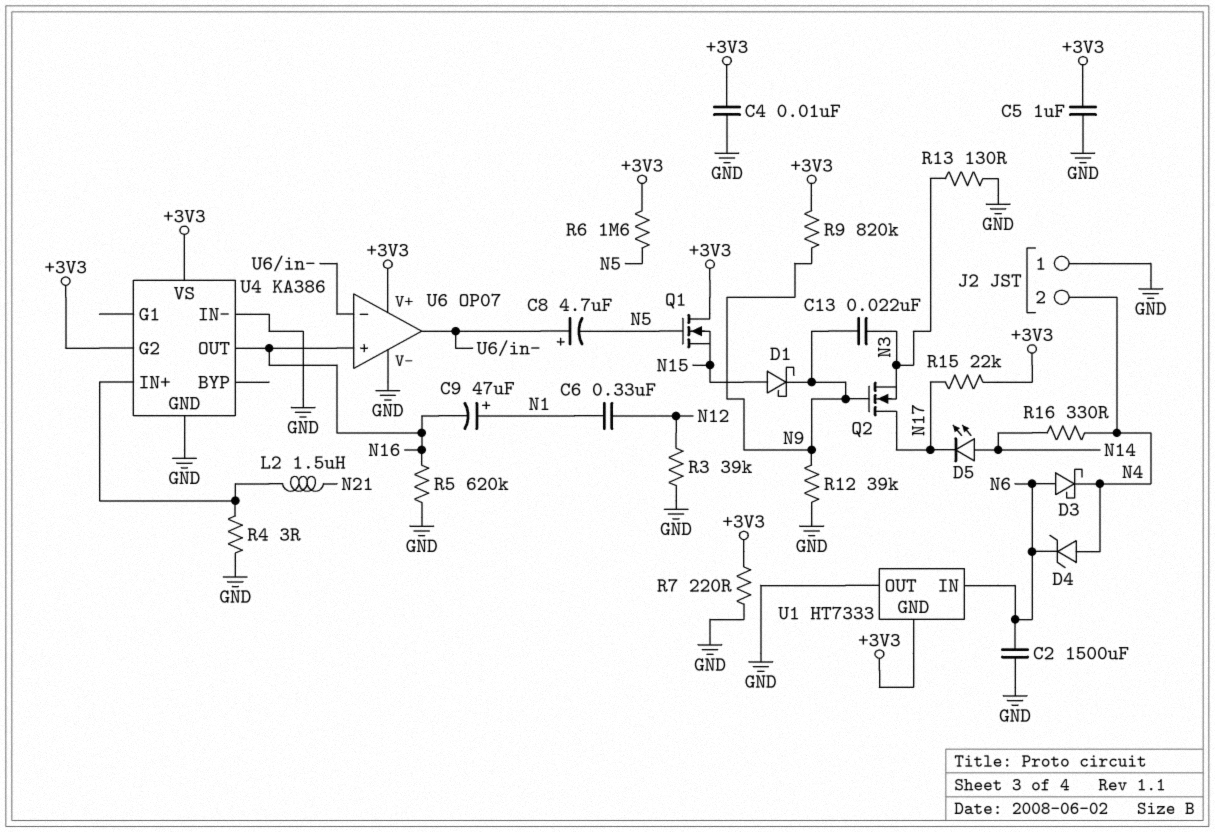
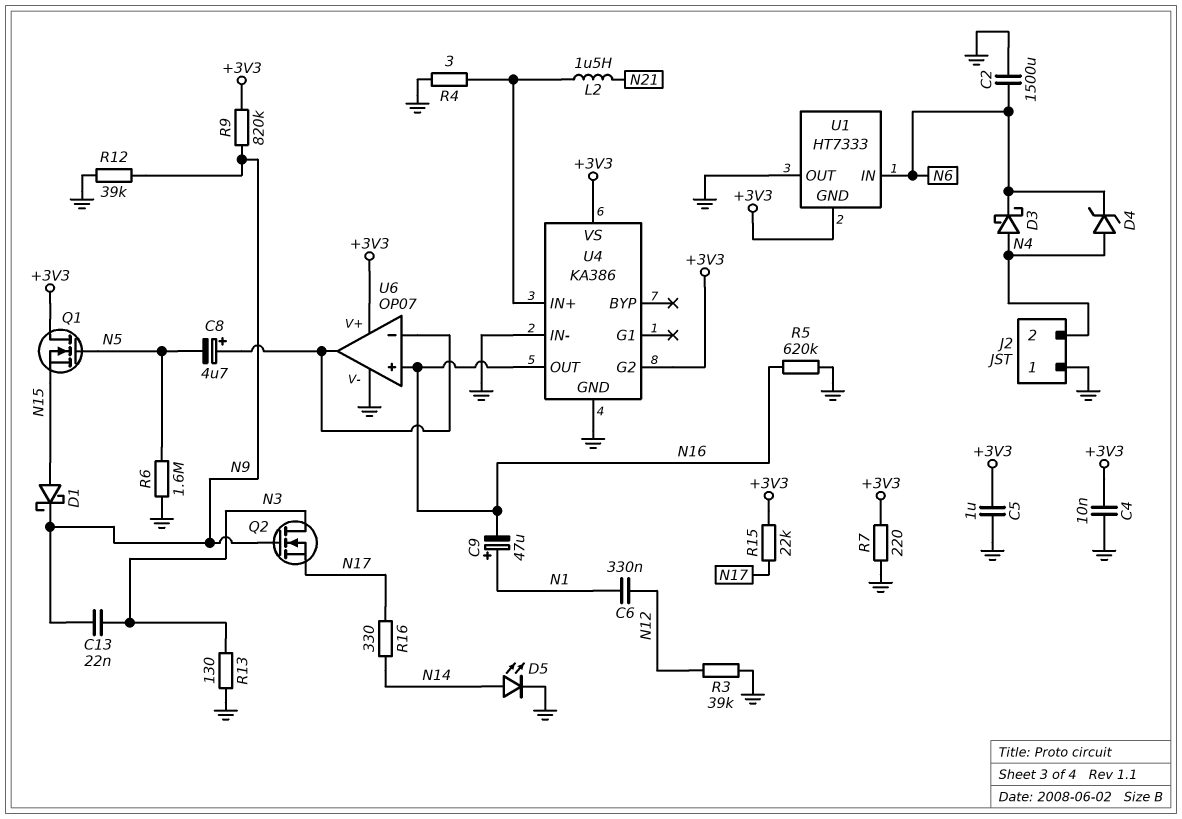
D3: schottky (A N6, K N4) -> schottky (A N4, K N6)
D5: LED (A N14, K N17) -> LED (A N14, K GND)
Q2: NMOS (G N9, D N17, S N3) -> NMOS (G N9, D N3, S N17)
R6: 1.6M (+3V3, N5) -> 1.6M (GND, N5)
R16: 330 (N4, N14) -> 330 (N14, N17)

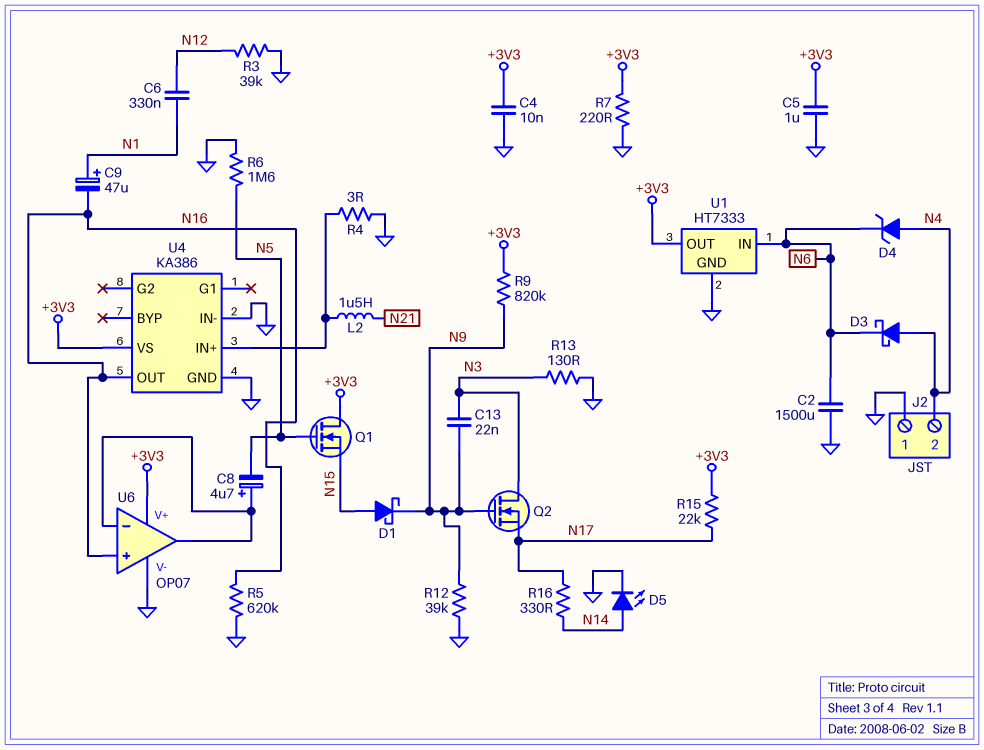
U1 pin GND: +3V3 -> GND
U1 pin OUT: GND -> +3V3
U4 pin G2: +3V3 -> none

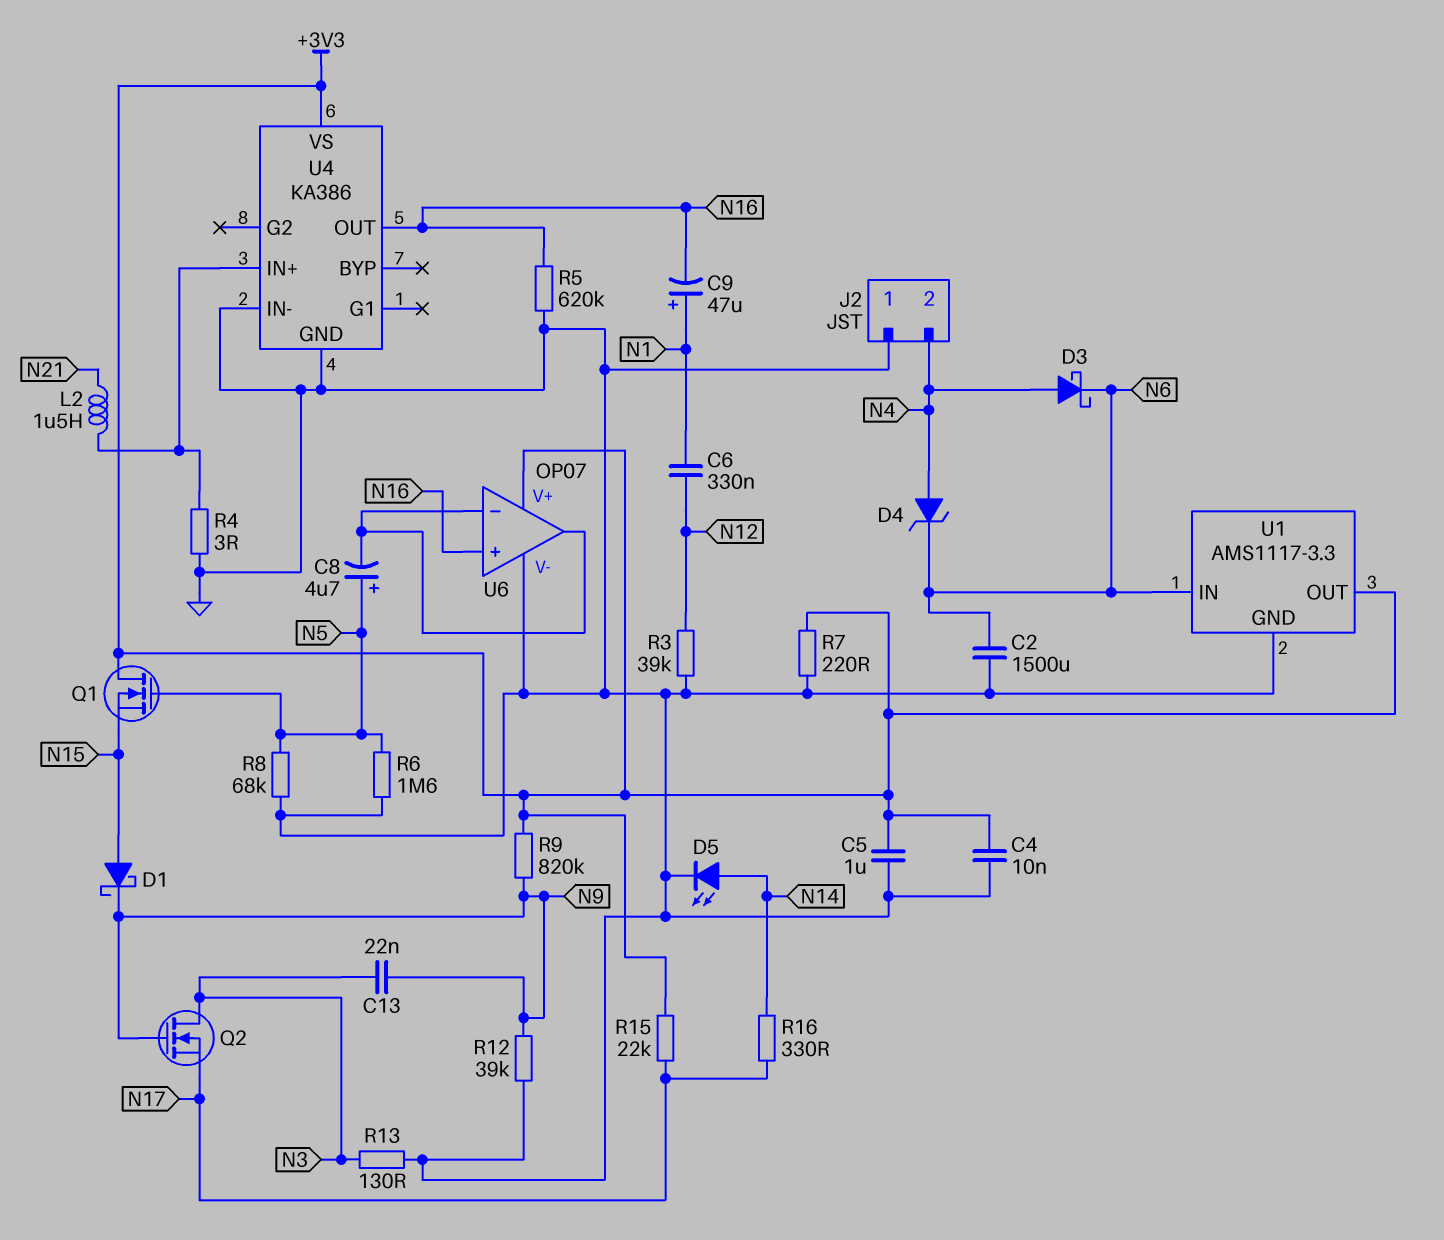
C8: 4.7uF (plus U6/in-, minus N5) -> 4.7uF (plus N5, minus U6/in-)
R8: none -> 68k (GND, N5)
U1: HT7333 -> AMS1117-3.3

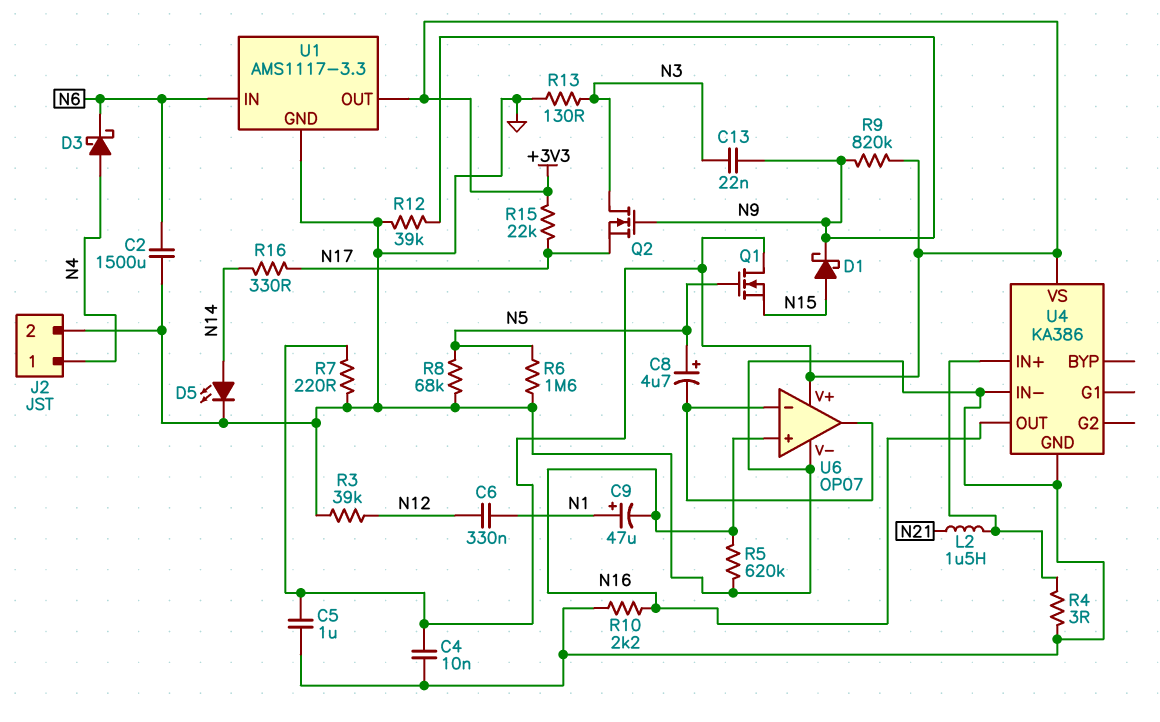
D4: zener (A N4, K N6) -> none
J2 pin 1: GND -> N4
J2 pin 2: N4 -> GND
R10: none -> 2.2k (GND, N16)

